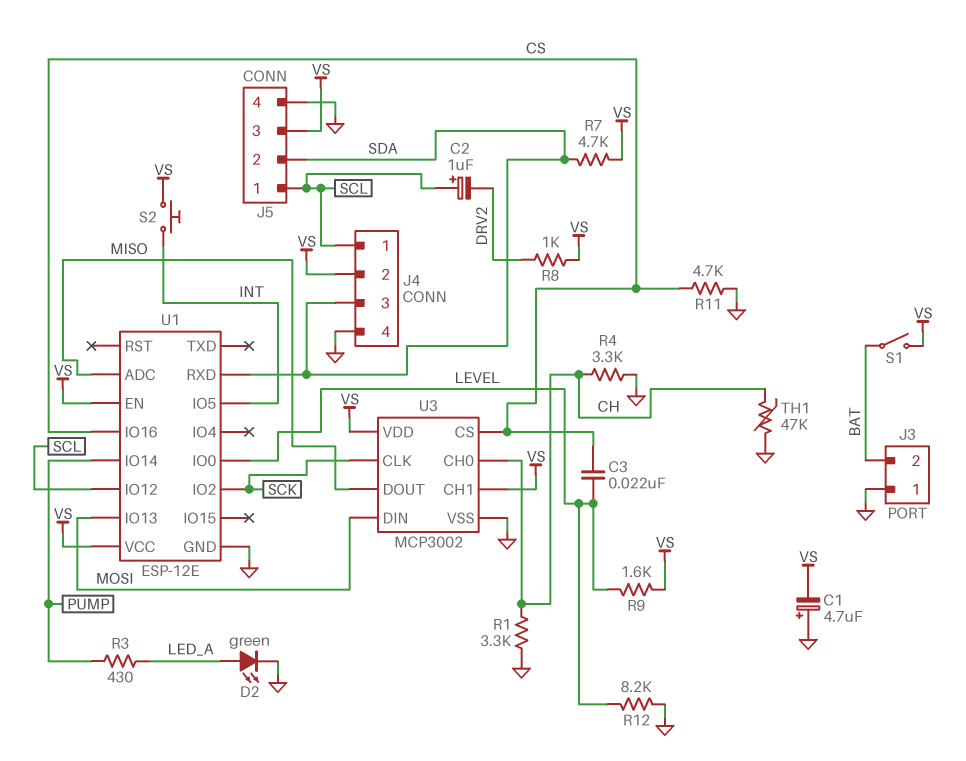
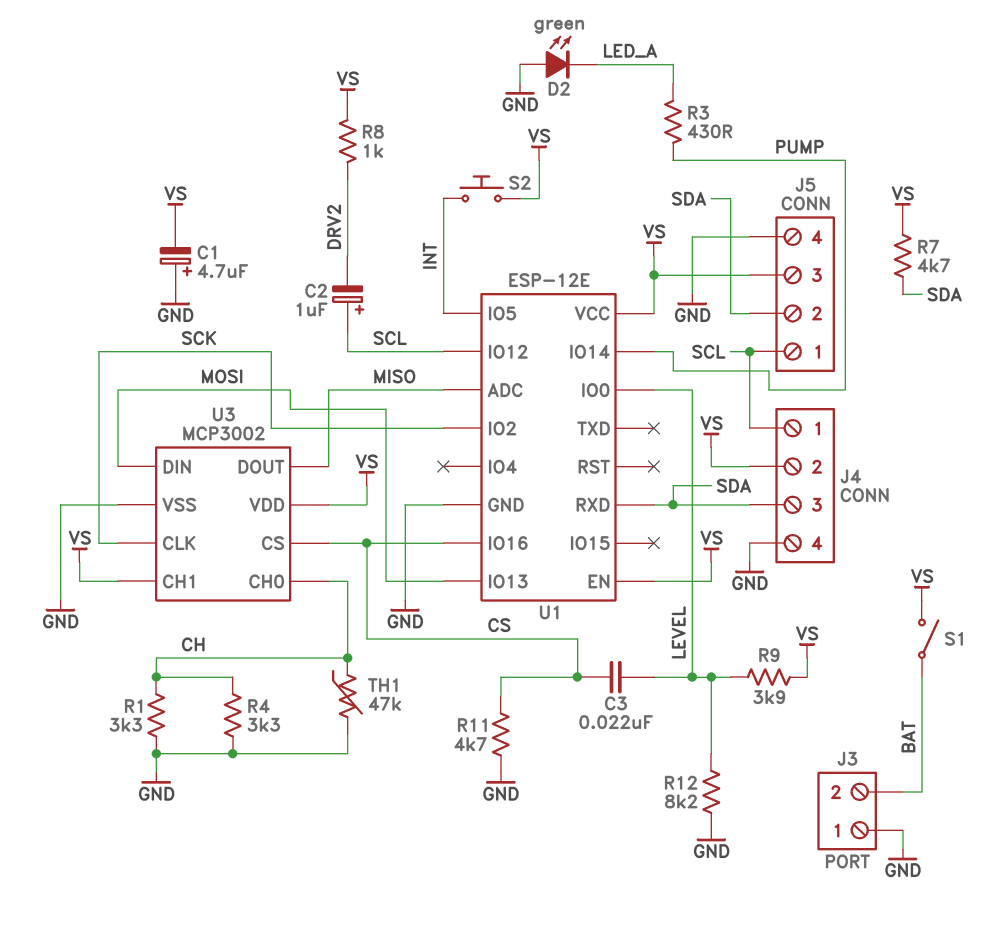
D2: LED green (A LED_A, K GND) -> LED green (A GND, K LED_A)
R9: 1.6k (LEVEL, VS) -> 3.9k (LEVEL, VS)

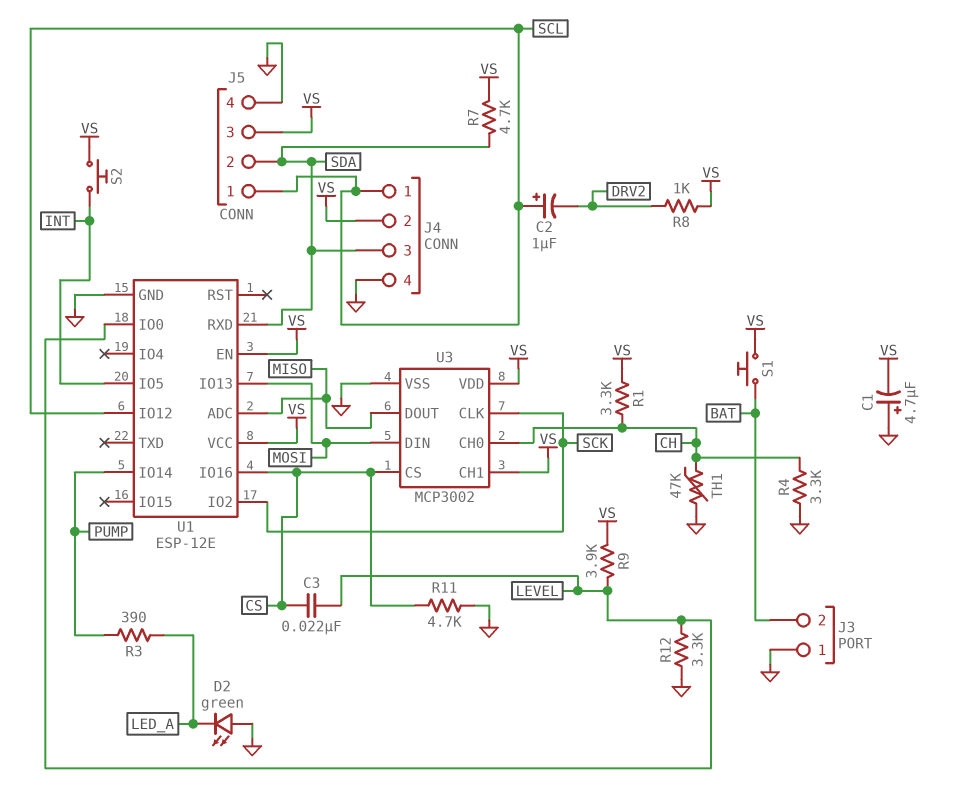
R1: 3.3k (CH, GND) -> 3.3k (CH, VS)
R3: 430 (LED_A, PUMP) -> 390 (LED_A, PUMP)
R12: 8.2k (GND, LEVEL) -> 3.3k (GND, LEVEL)
S1: switch (BAT, VS) -> button (BAT, VS)

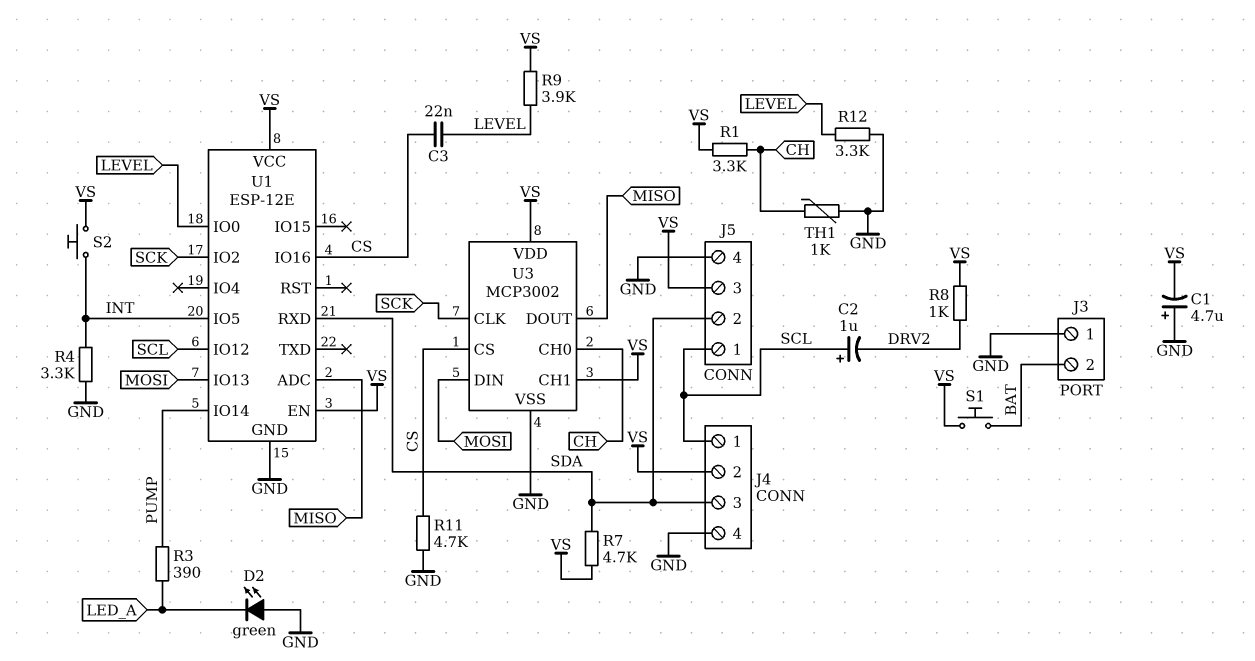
R4: 3.3k (CH, GND) -> 3.3k (GND, INT)
TH1: 47k (CH, GND) -> 1k (CH, GND)

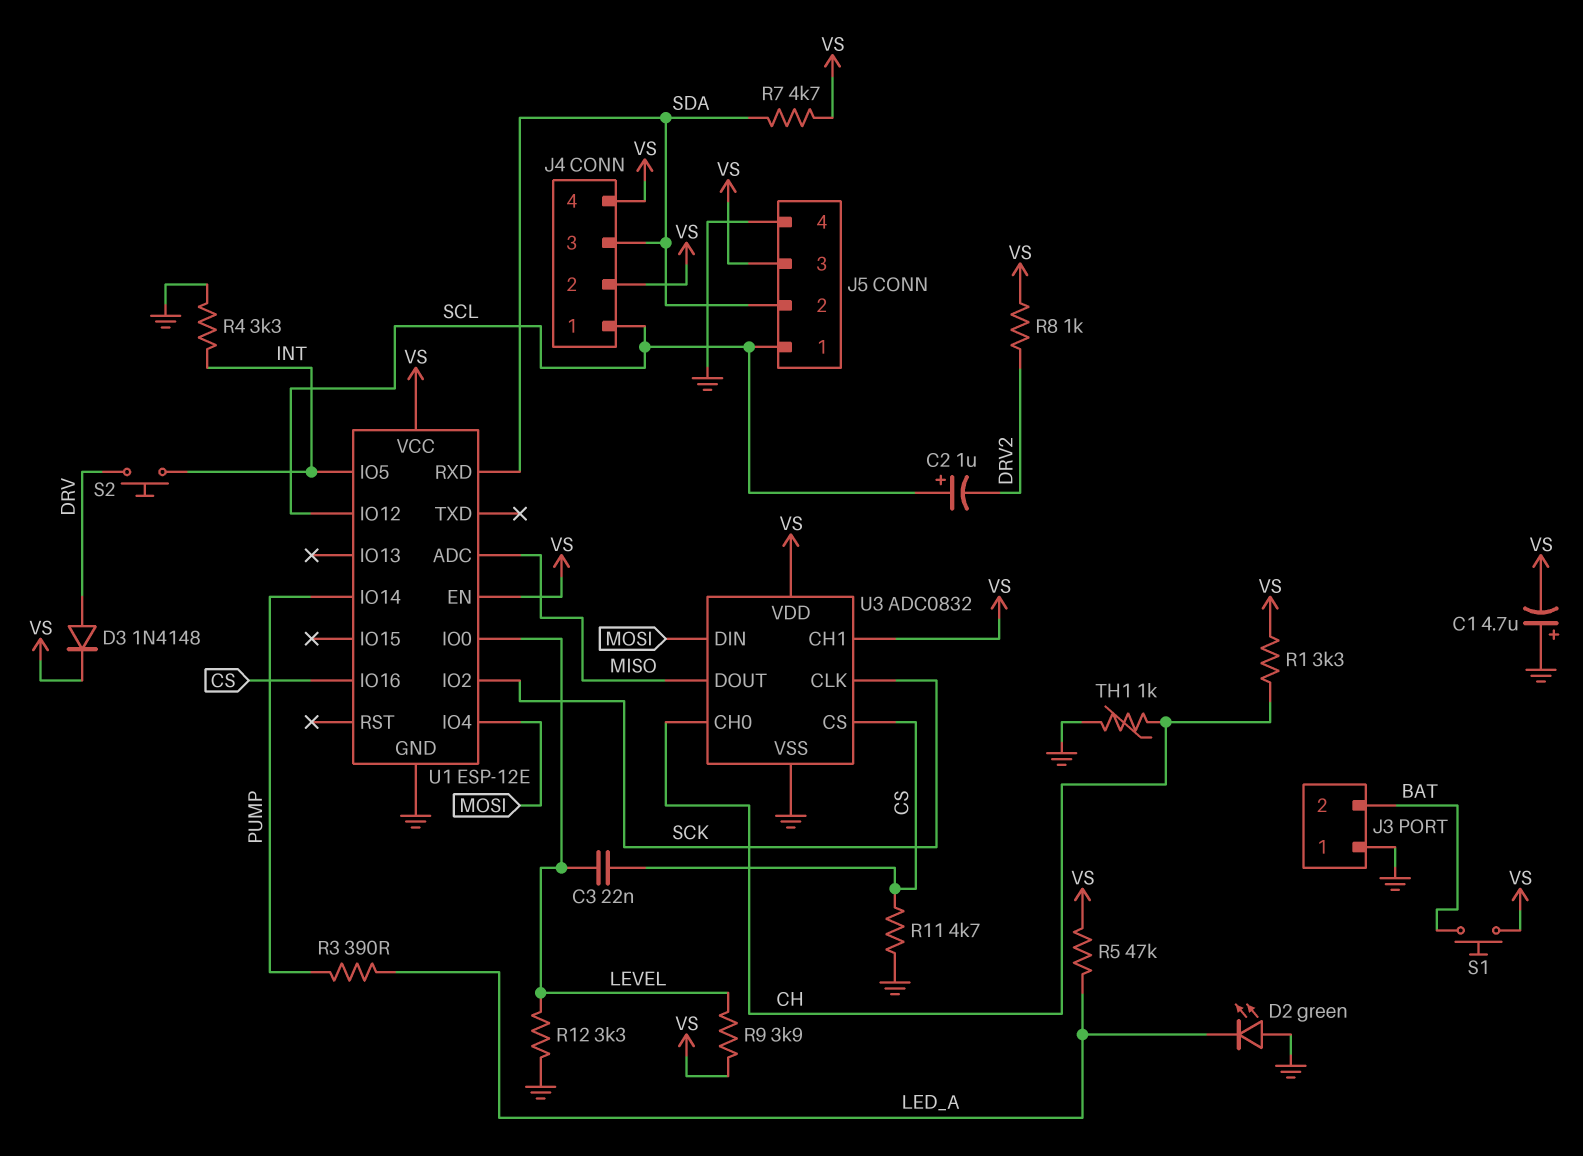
D3: none -> diode 1N4148 (A DRV, K VS)
J4 pin 4: GND -> VS
R5: none -> 47k (LED_A, VS)
S2: button (INT, VS) -> button (DRV, INT)
U1 pin IO4: none -> MOSI
U1 pin IO13: MOSI -> none
U3: MCP3002 -> ADC0832

